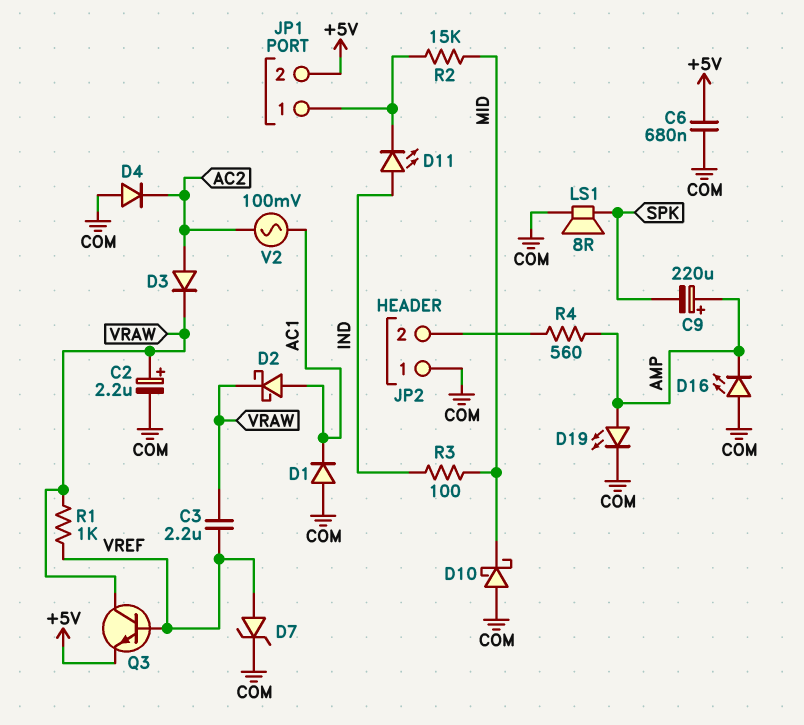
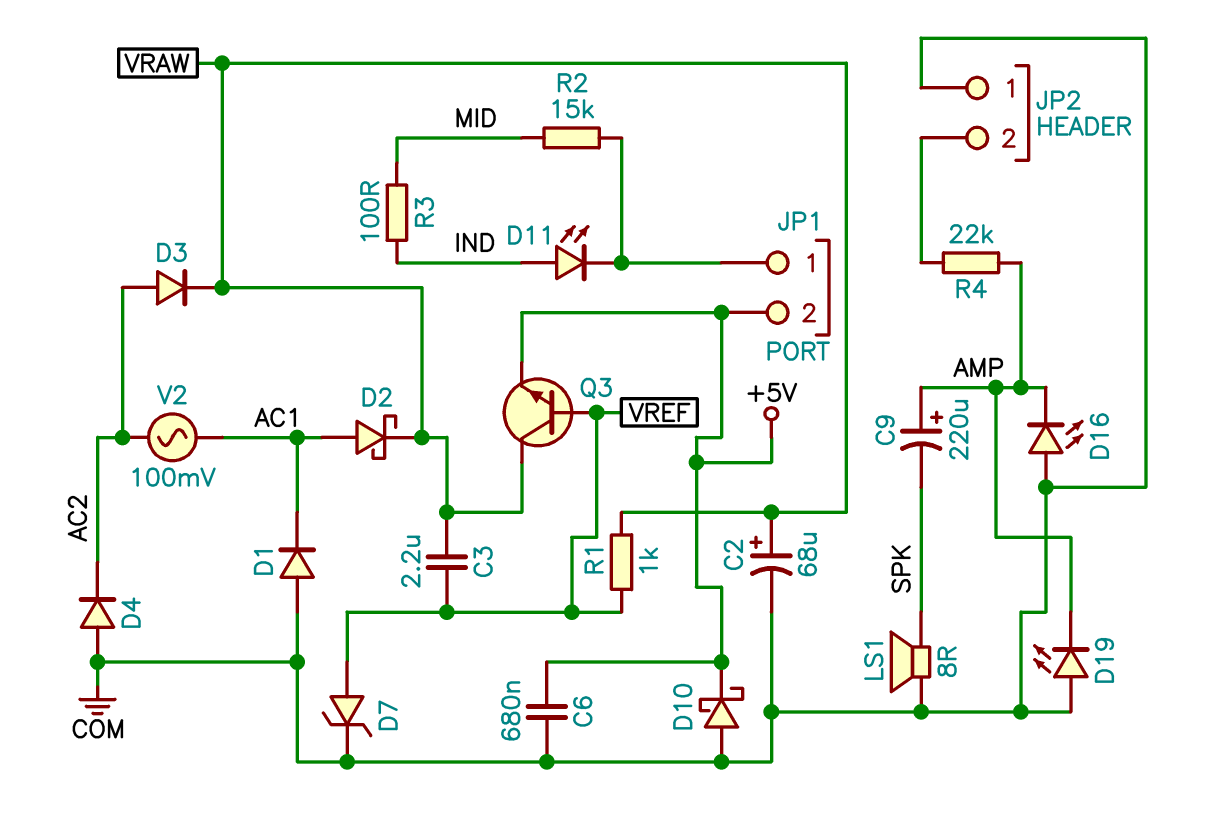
C2: 2.2uF (plus VRAW, minus COM) -> 68uF (plus VRAW, minus COM)
D10: schottky (A COM, K MID) -> schottky (A COM, K +5V)
D19: LED (A AMP, K COM) -> LED (A COM, K AMP)
R4: 560 (AMP, JP2/2) -> 22k (AMP, JP2/2)

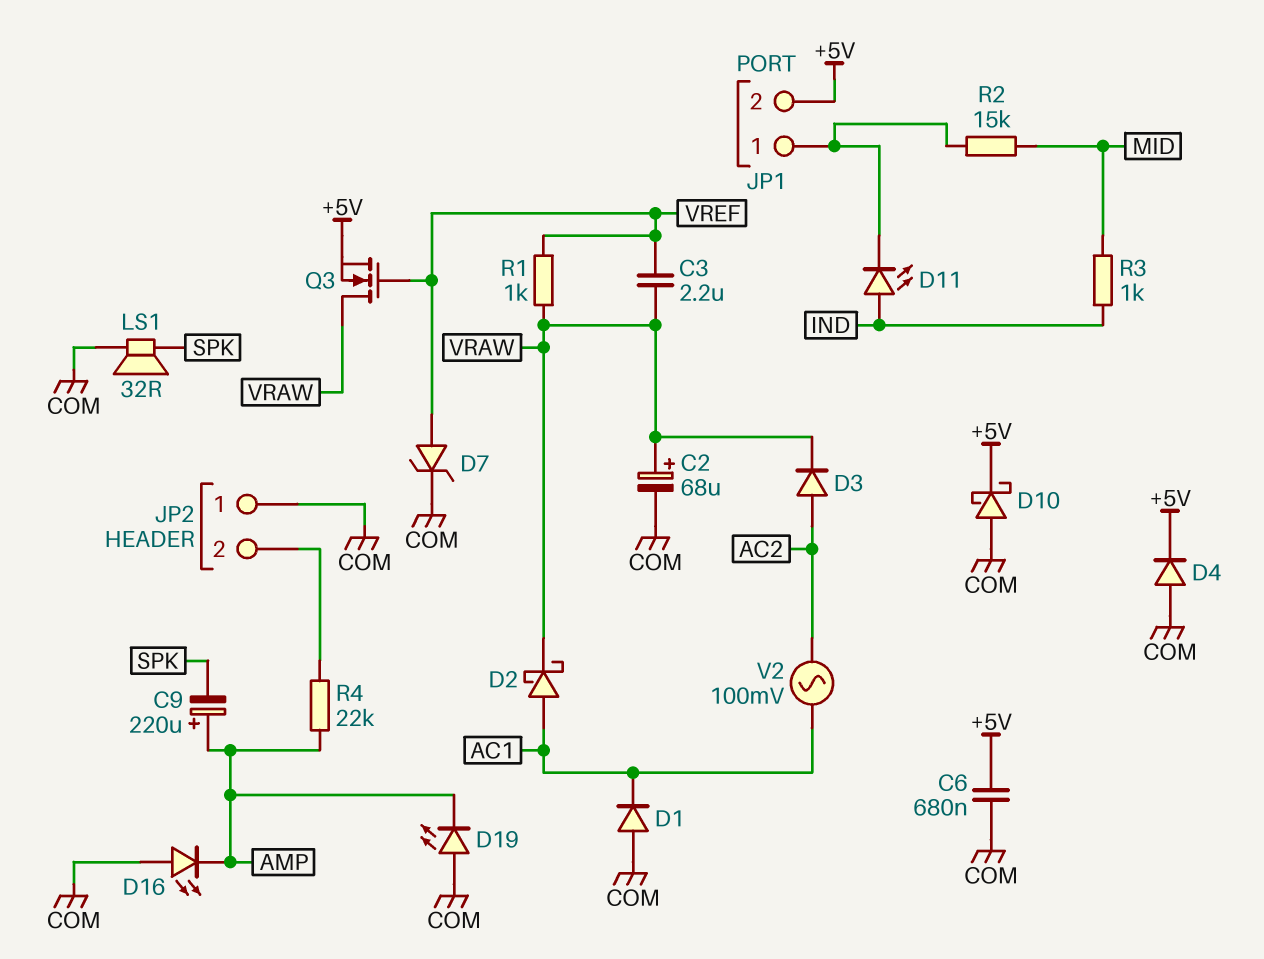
D4: diode (A COM, K AC2) -> diode (A COM, K +5V)
LS1: speaker 8R (COM, SPK) -> speaker 32R (COM, SPK)
Q3: NPN (B VREF, C VRAW, E +5V) -> NMOS (G VREF, D VRAW, S +5V)
R3: 100 (IND, MID) -> 1k (IND, MID)

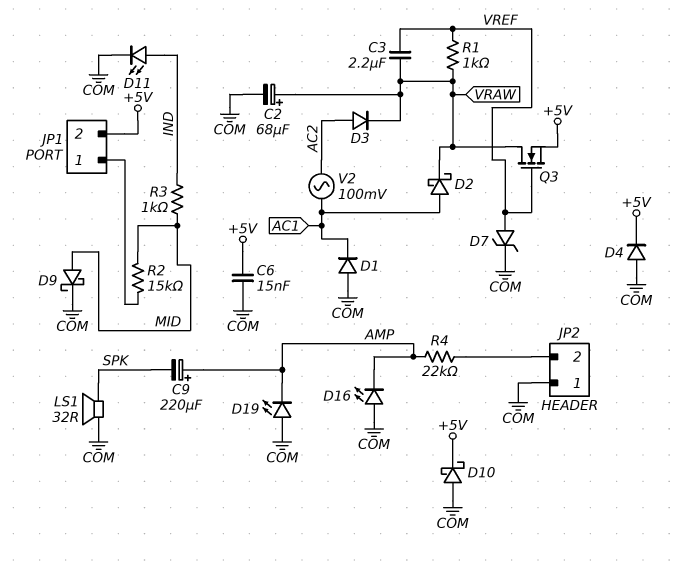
C6: 680nF (+5V, COM) -> 15nF (+5V, COM)
D9: none -> schottky (A MID, K COM)
D11: LED (A IND, K JP1/1) -> LED (A IND, K COM)

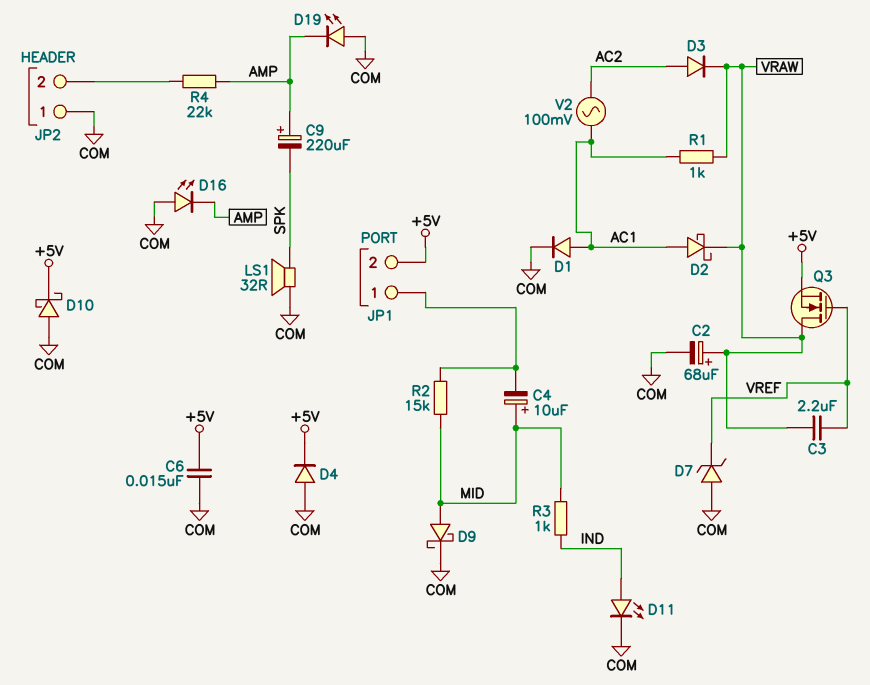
C4: none -> 10uF (plus MID, minus JP1/1)
D1: diode (A COM, K AC1) -> diode (A AC1, K COM)
D7: zener (A VREF, K COM) -> zener (A COM, K VREF)
R1: 1k (VRAW, VREF) -> 1k (AC1, VRAW)

